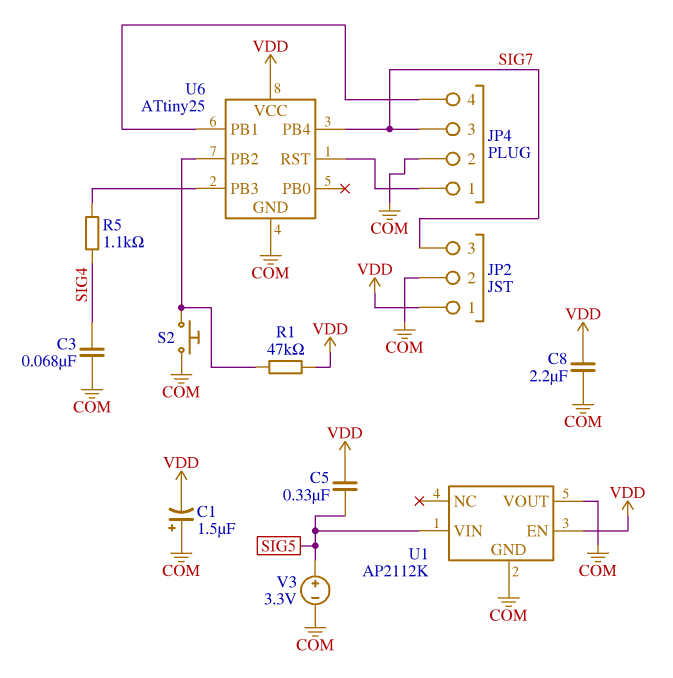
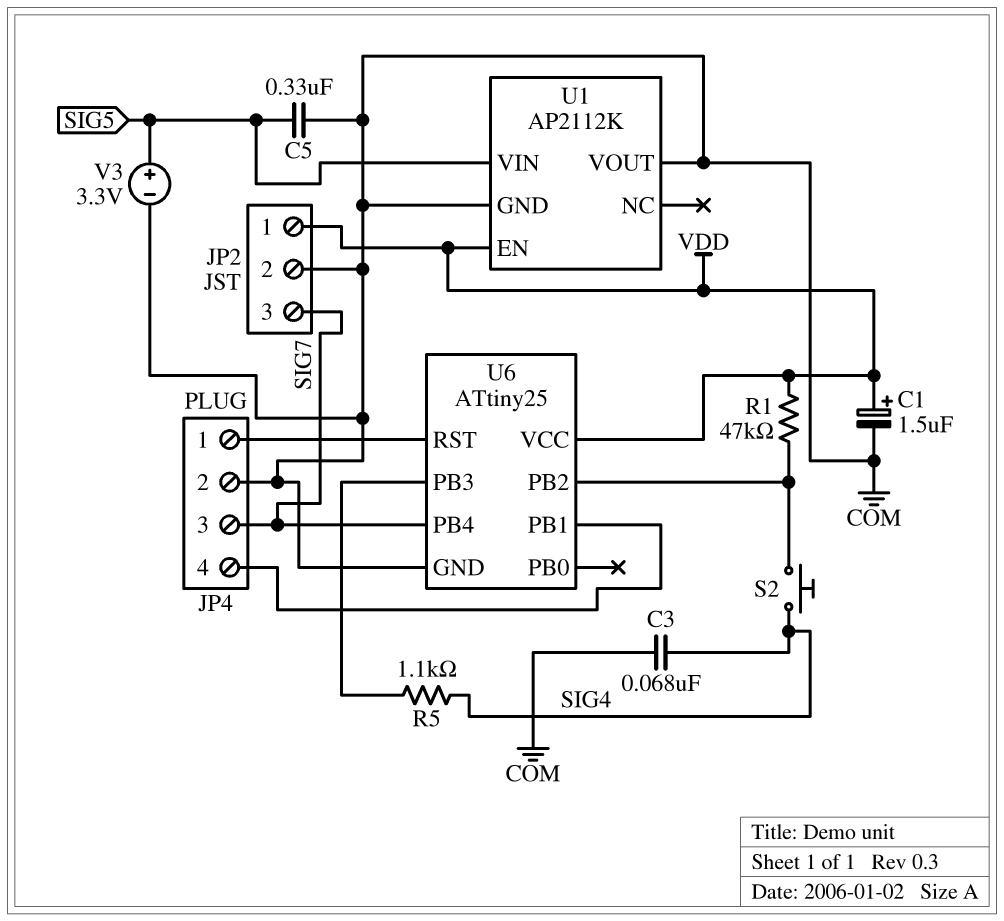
C1: 1.5uF (plus COM, minus VDD) -> 1.5uF (plus VDD, minus COM)
C5: 330nF (SIG5, VDD) -> 330nF (COM, SIG5)
C8: 2.2uF (COM, VDD) -> none
S2: button (COM, U6/PB2) -> button (SIG4, U6/PB2)

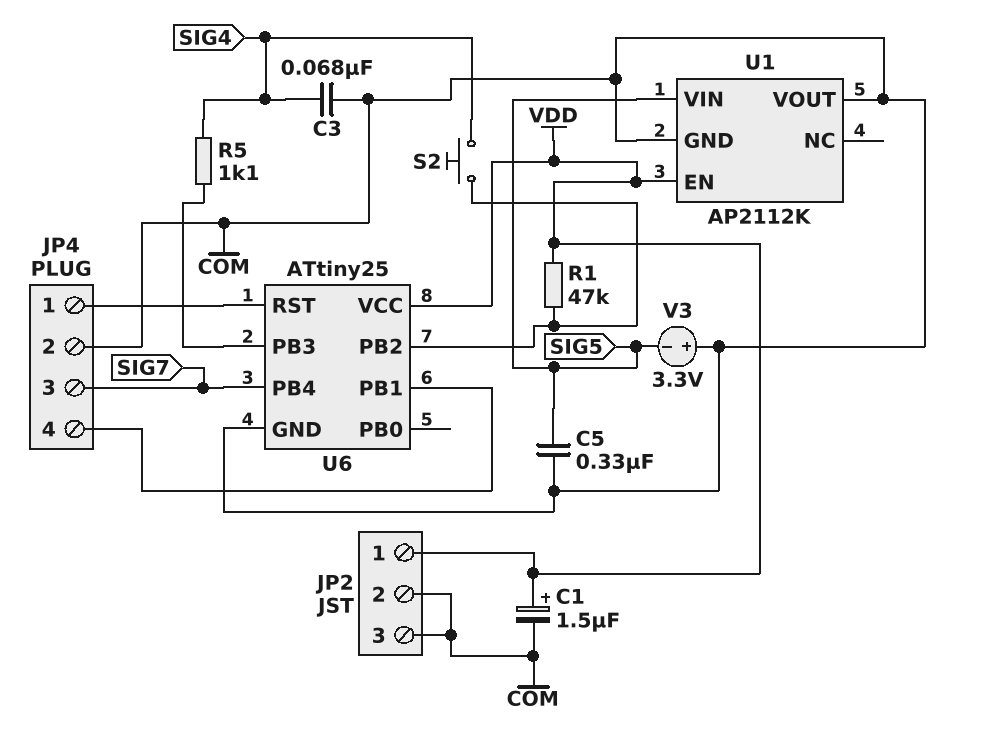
JP2 pin 3: SIG7 -> COM
V3: 3.3V (plus SIG5, minus COM) -> 3.3V (plus COM, minus SIG5)

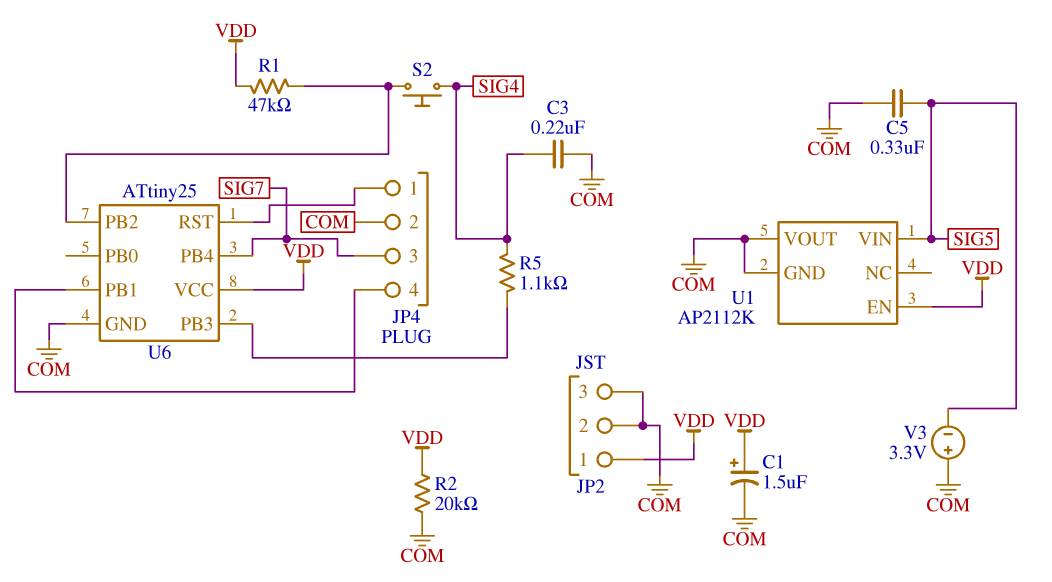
C3: 68nF (COM, SIG4) -> 220nF (COM, SIG4)
R2: none -> 20k (COM, VDD)

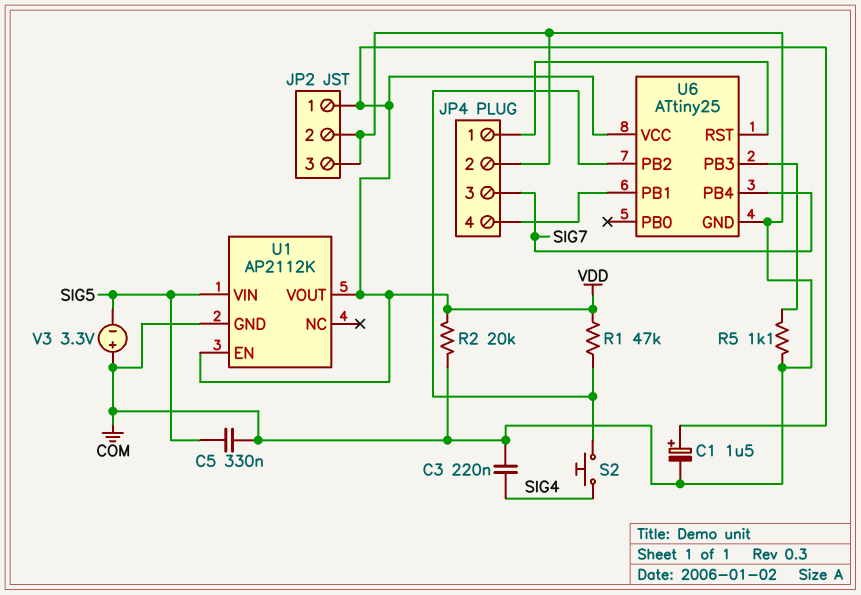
R5: 1.1k (SIG4, U6/PB3) -> 1.1k (COM, U6/PB3)
U1 pin VOUT: COM -> VDD

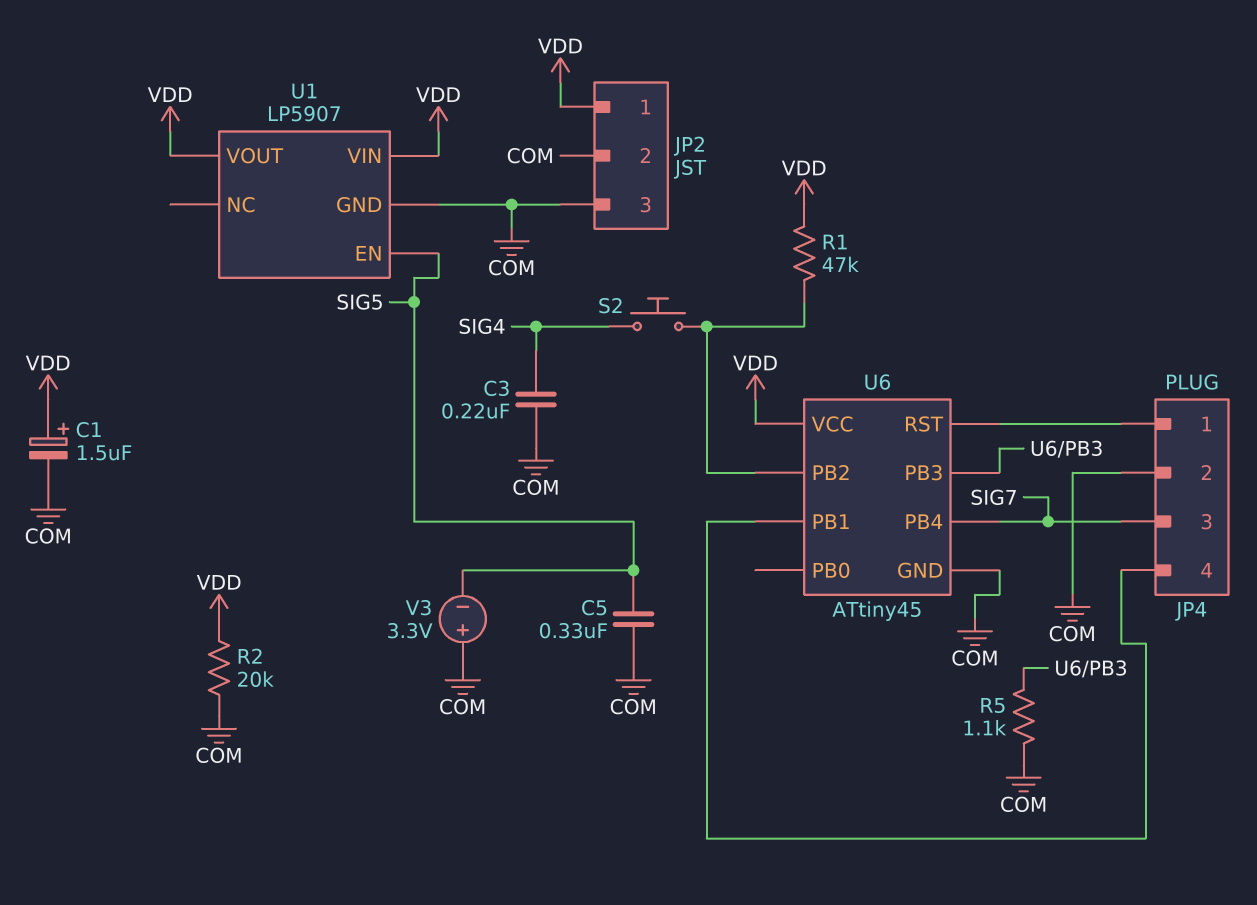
U1: AP2112K -> LP5907
U1 pin EN: VDD -> SIG5
U1 pin VIN: SIG5 -> VDD
U6: ATtiny25 -> ATtiny45

